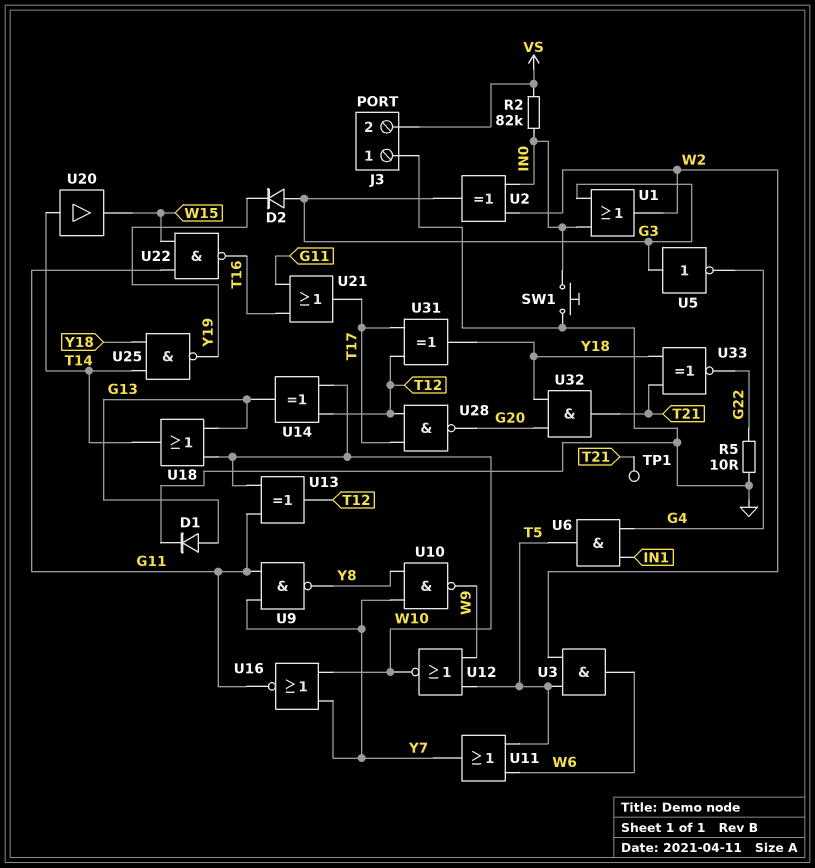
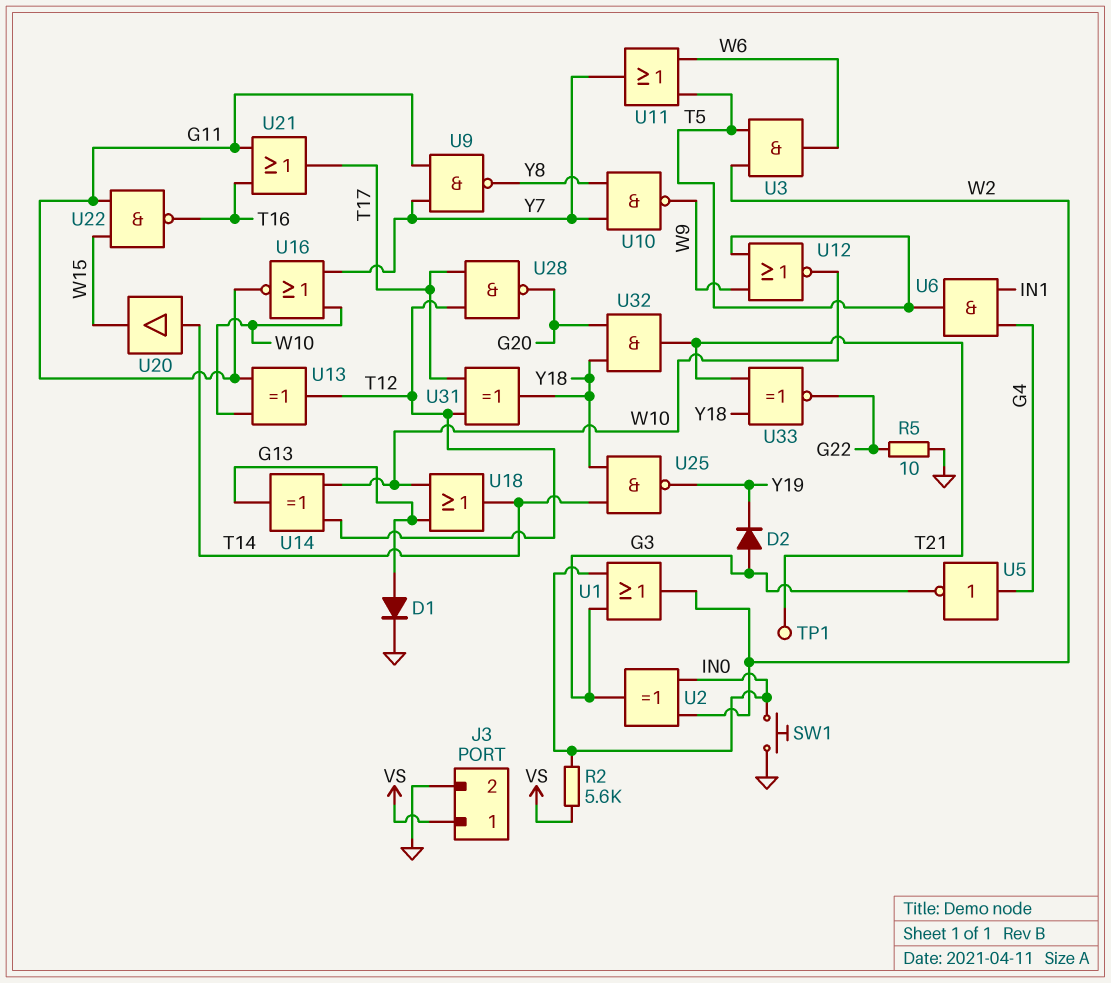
J3 pin 1: GND -> VS
J3 pin 2: VS -> GND
R2: 82k (IN0, VS) -> 5.6k (IN0, VS)
U5: NOT (in G3, out G4) -> NOT (in G4, out G3)

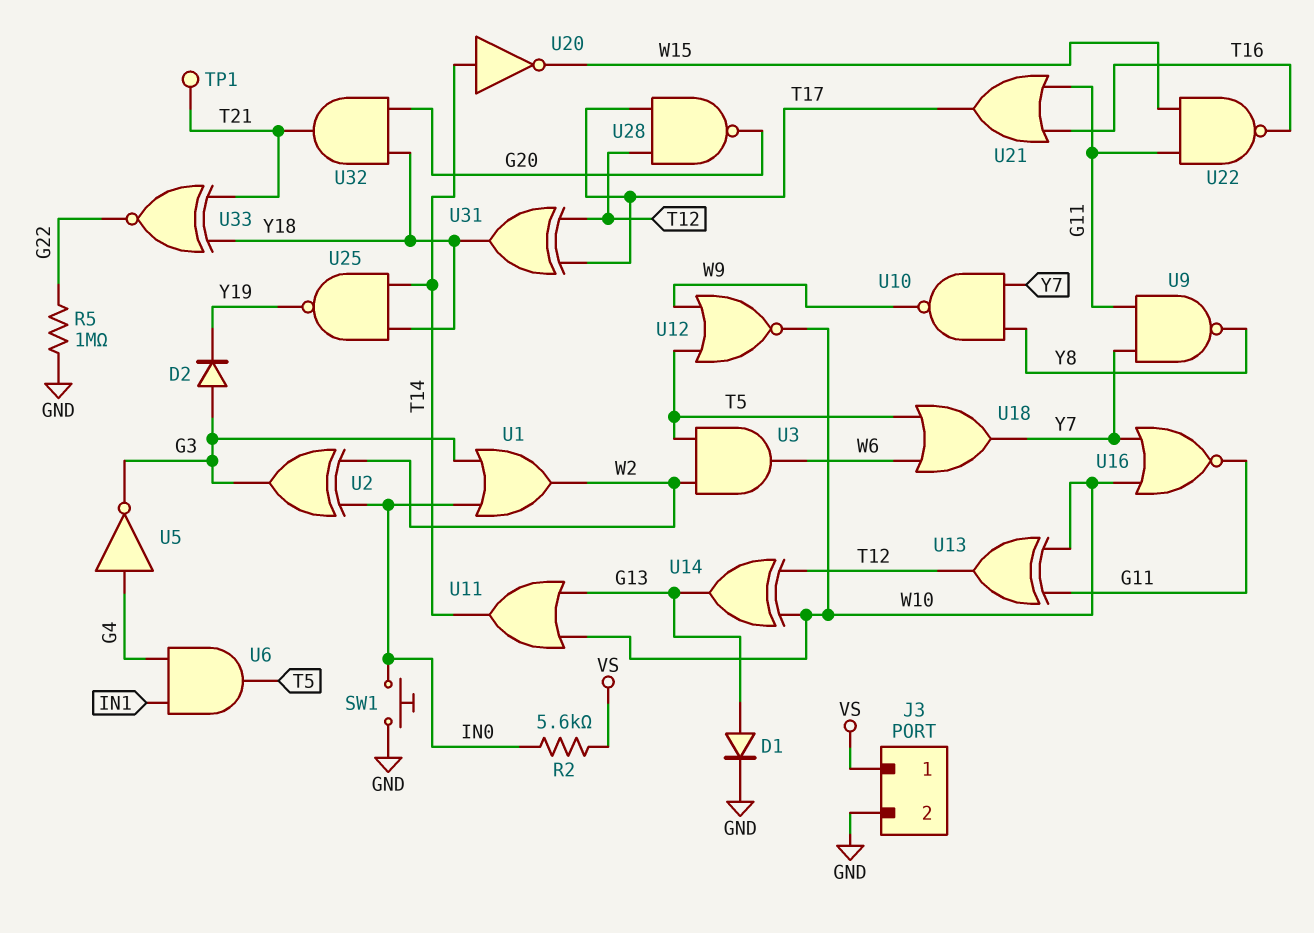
R5: 10 (G22, GND) -> 1M (G22, GND)
U11: OR (in T5, in W6, out Y7) -> OR (in G13, in W10, out T14)
U18: OR (in G13, in W10, out T14) -> OR (in T5, in W6, out Y7)
U20: buffer (in T14, out W15) -> NOT (in T14, out W15)

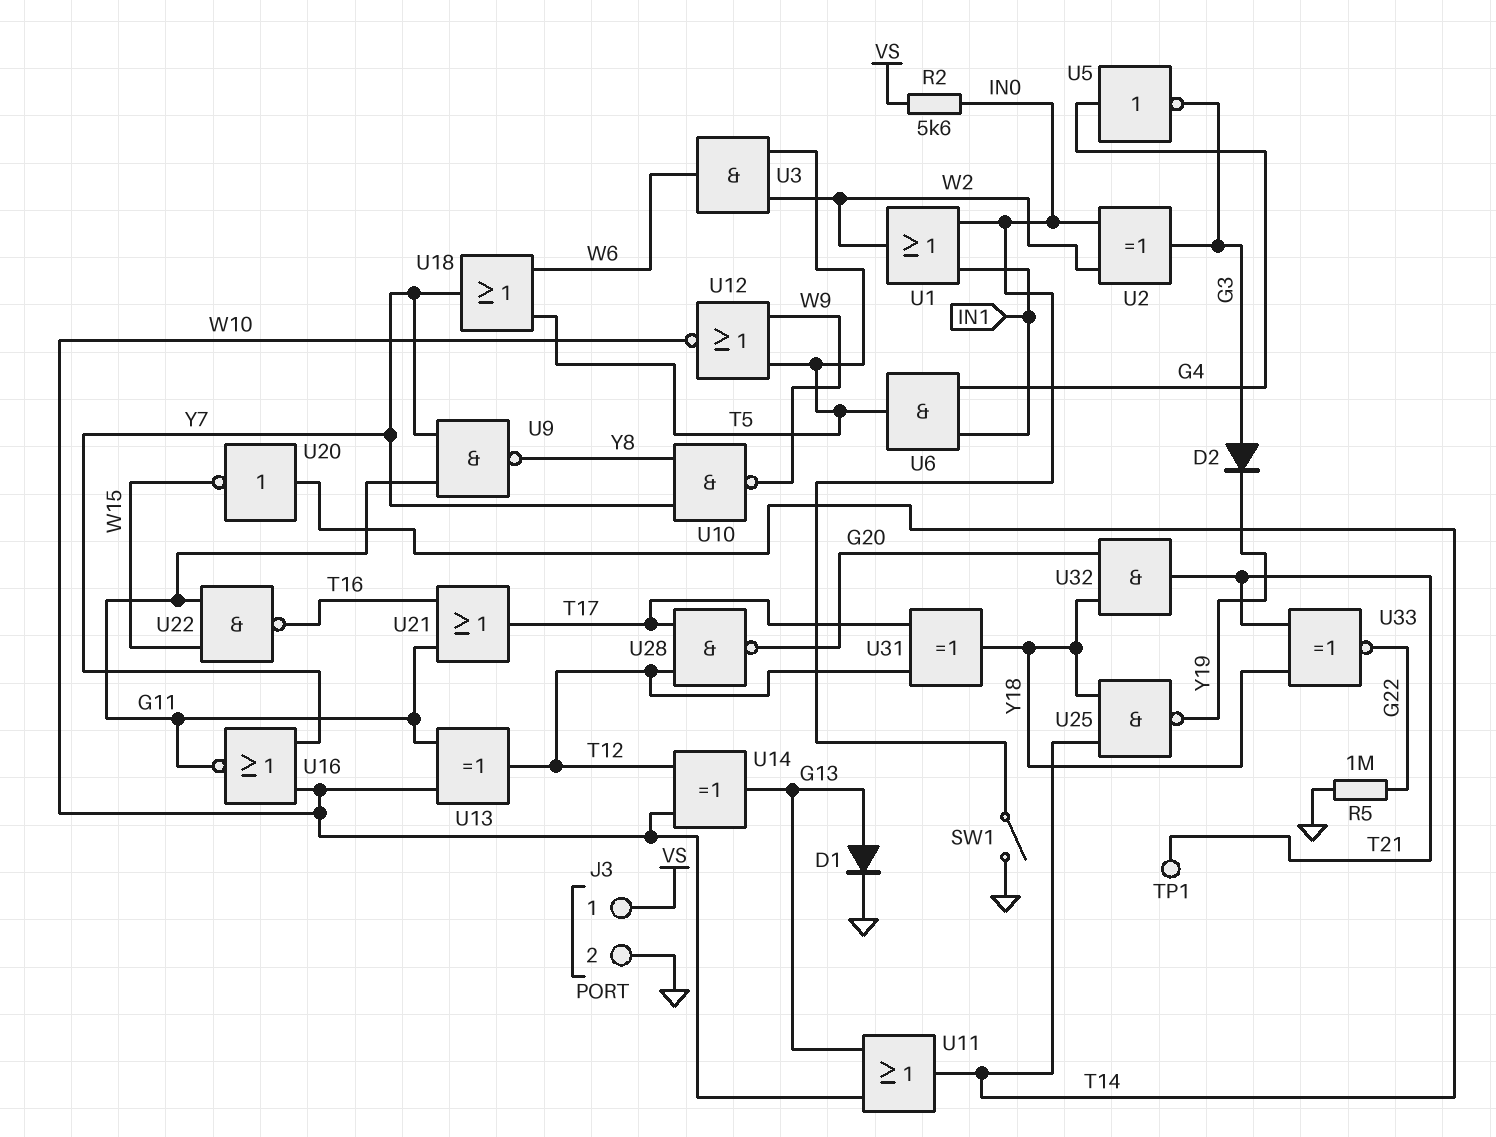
SW1: button (GND, IN0) -> switch (GND, IN0)
U1: OR (in G3, in IN0, out W2) -> OR (in IN0, in IN1, out W2)

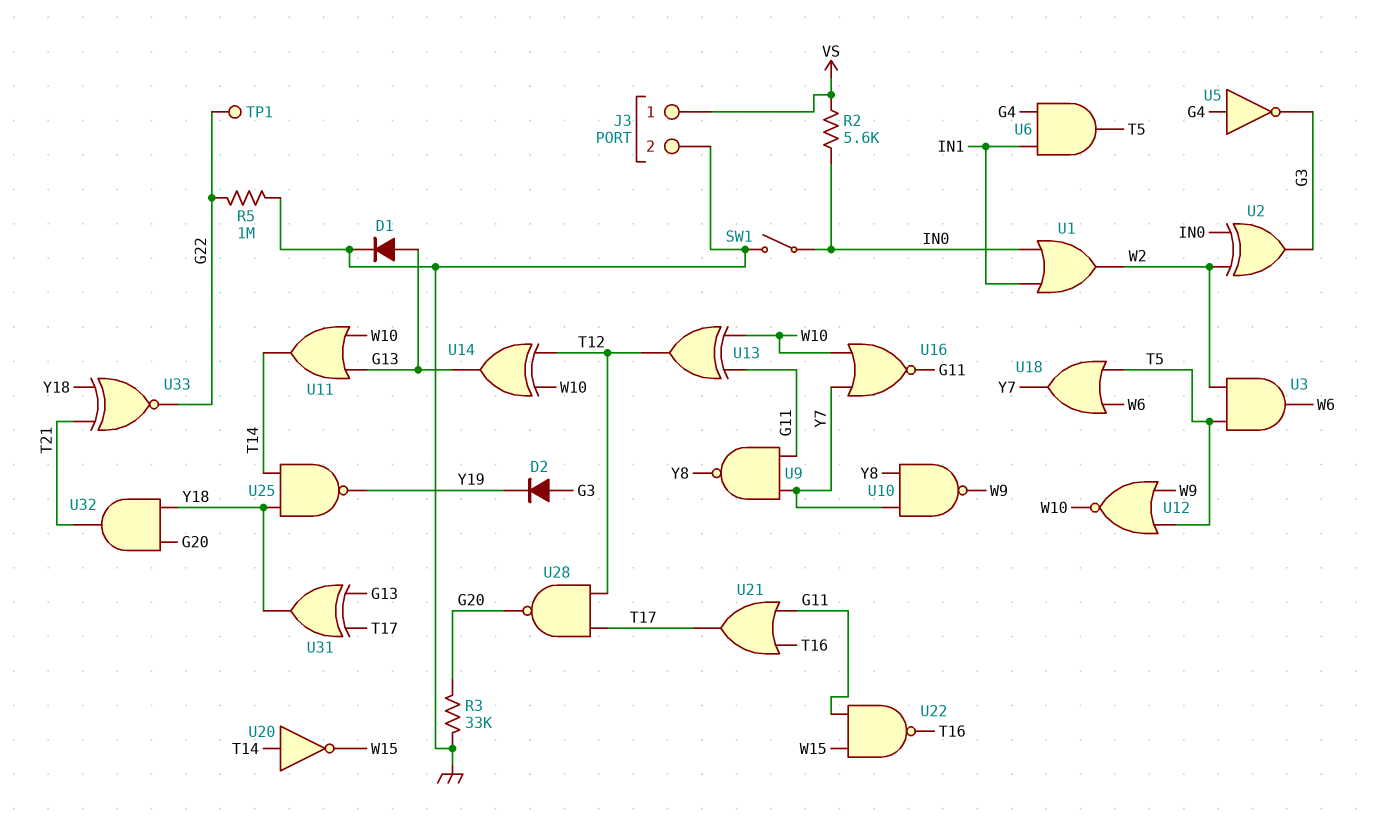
R3: none -> 33k (G20, GND)
TP1: test point (T21) -> test point (G22)
U31: XOR (in T12, in T17, out Y18) -> XOR (in G13, in T17, out Y18)

